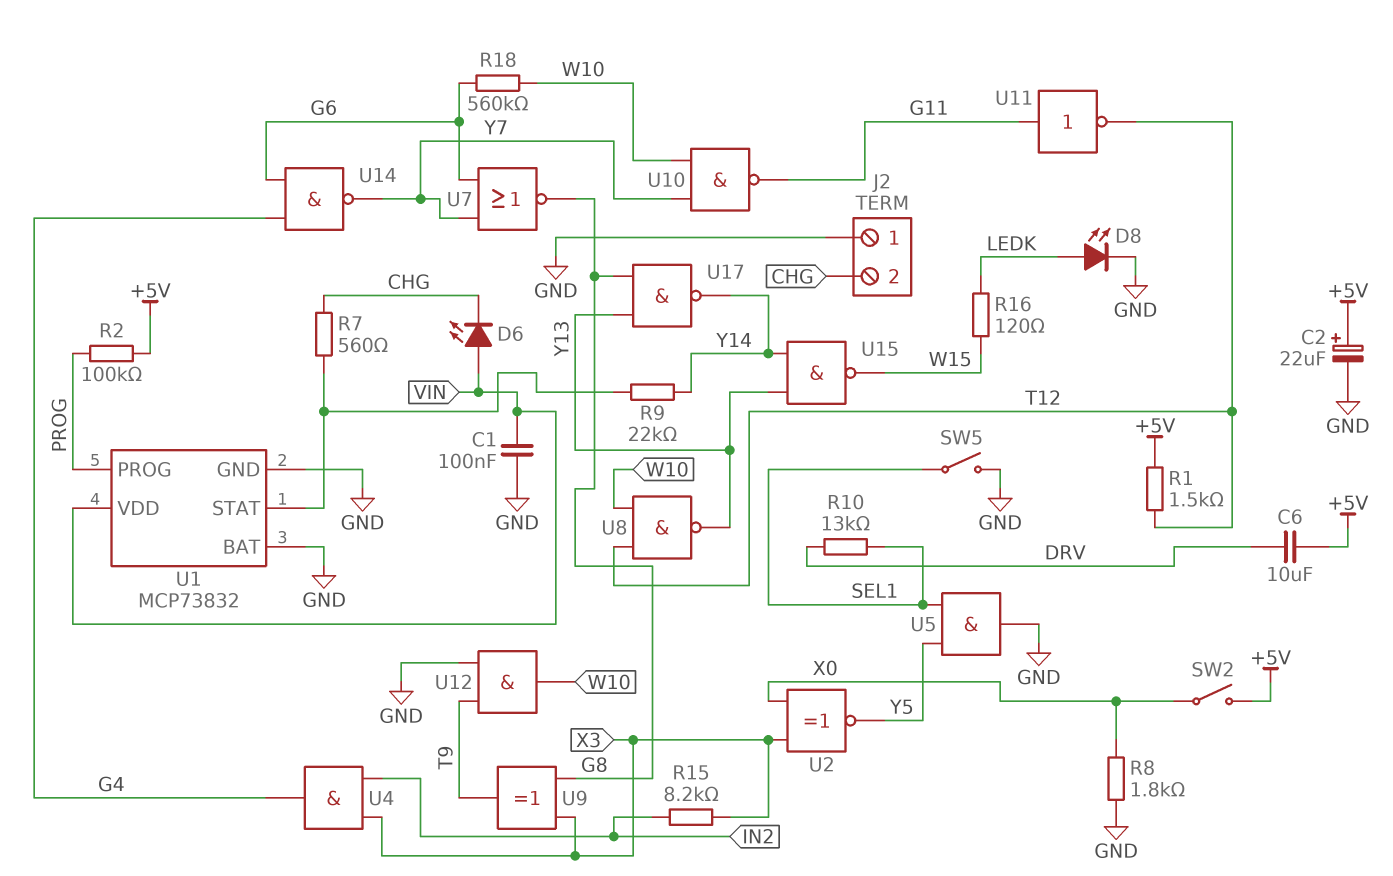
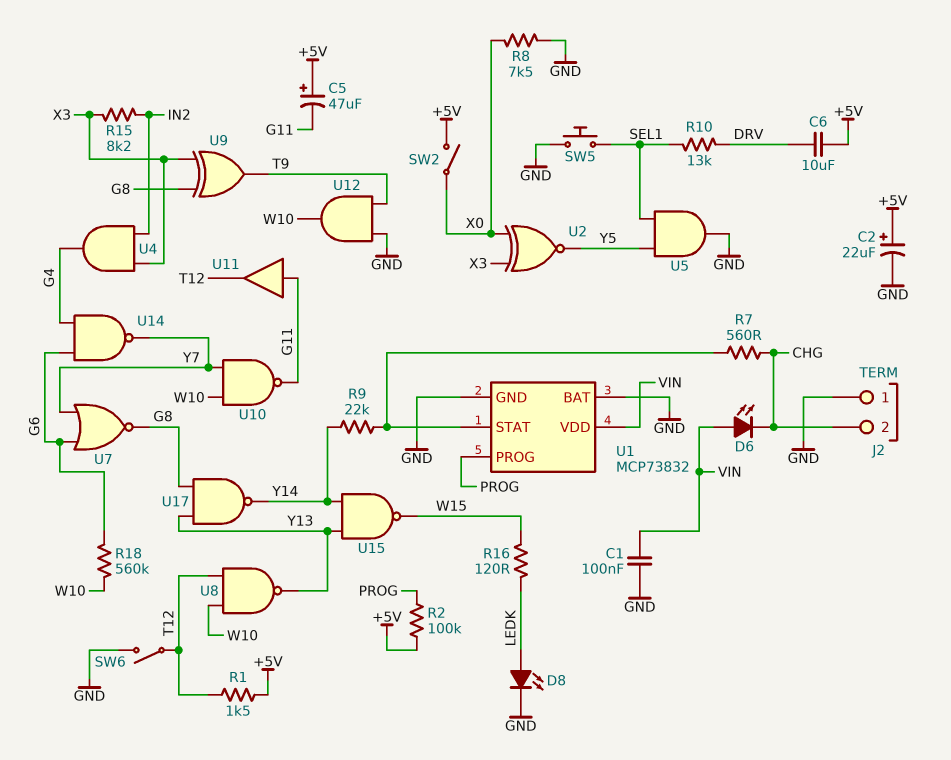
C5: none -> 47uF (plus +5V, minus G11)
R8: 1.8k (GND, X0) -> 7.5k (GND, X0)
SW5: switch (GND, SEL1) -> button (GND, SEL1)
SW6: none -> switch (GND, T12)
U11: NOT (in G11, out T12) -> buffer (in G11, out T12)

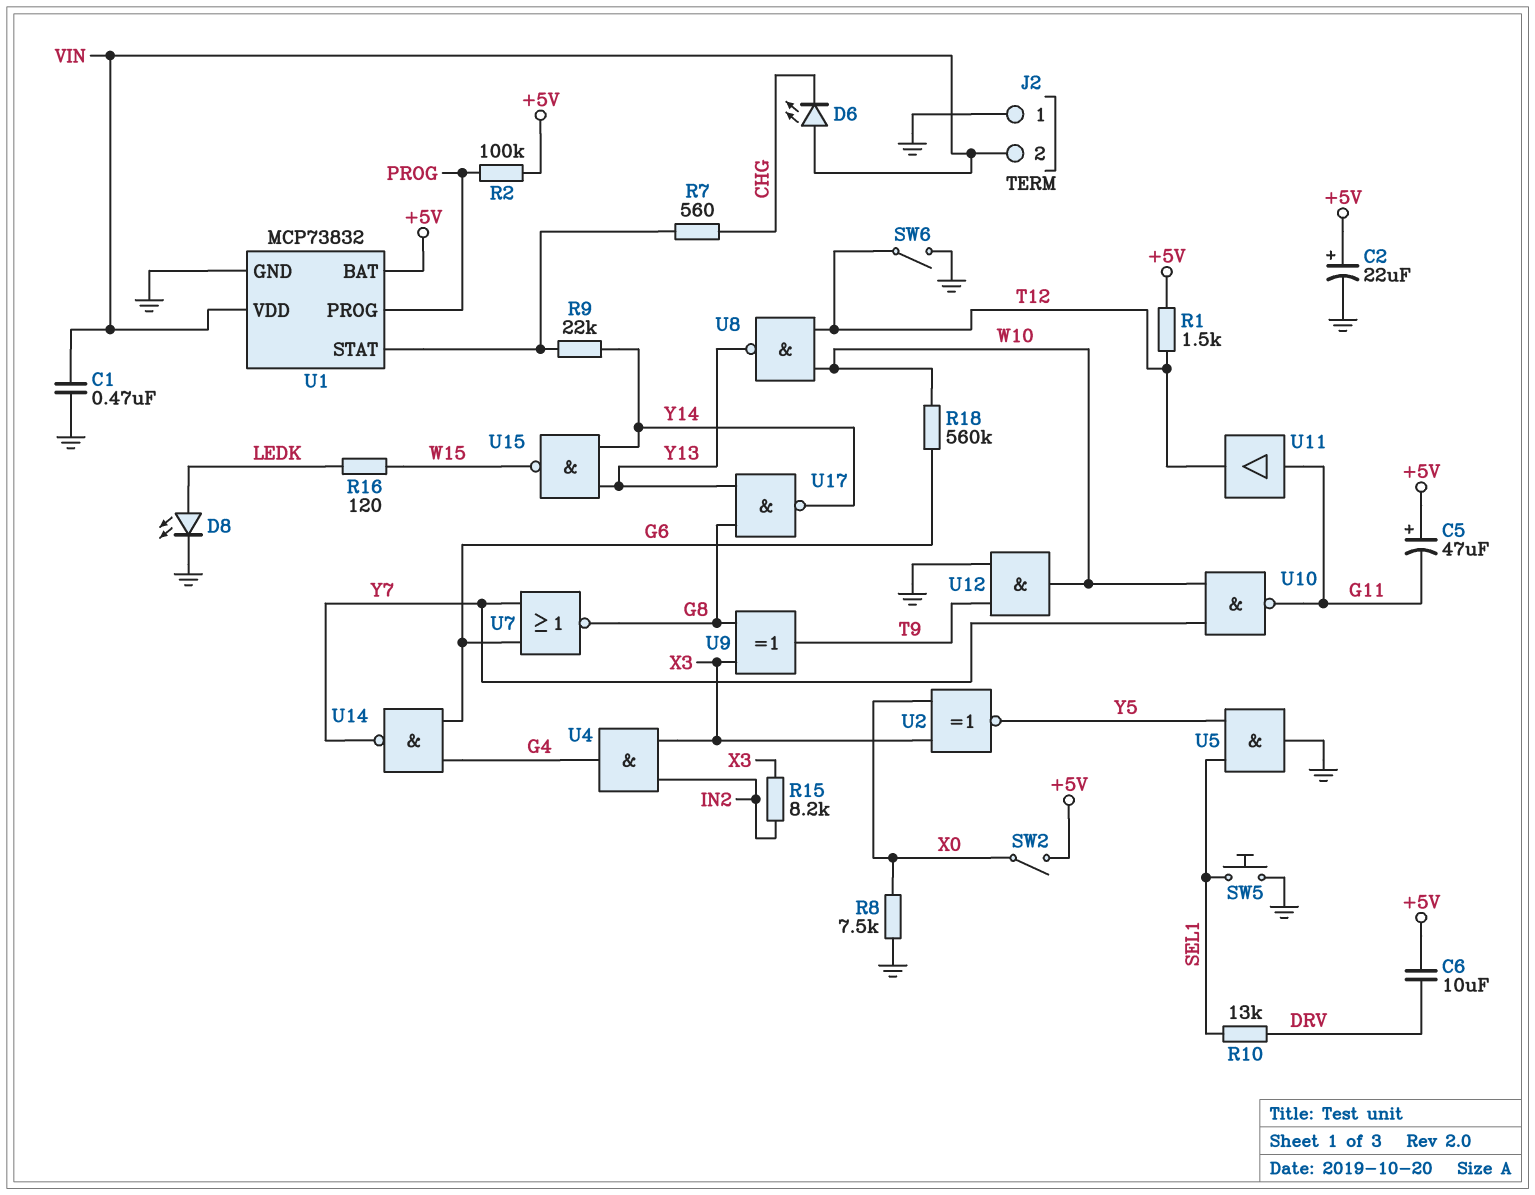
C1: 100nF (GND, VIN) -> 470nF (GND, VIN)
J2 pin 2: CHG -> VIN
U1 pin BAT: GND -> +5V

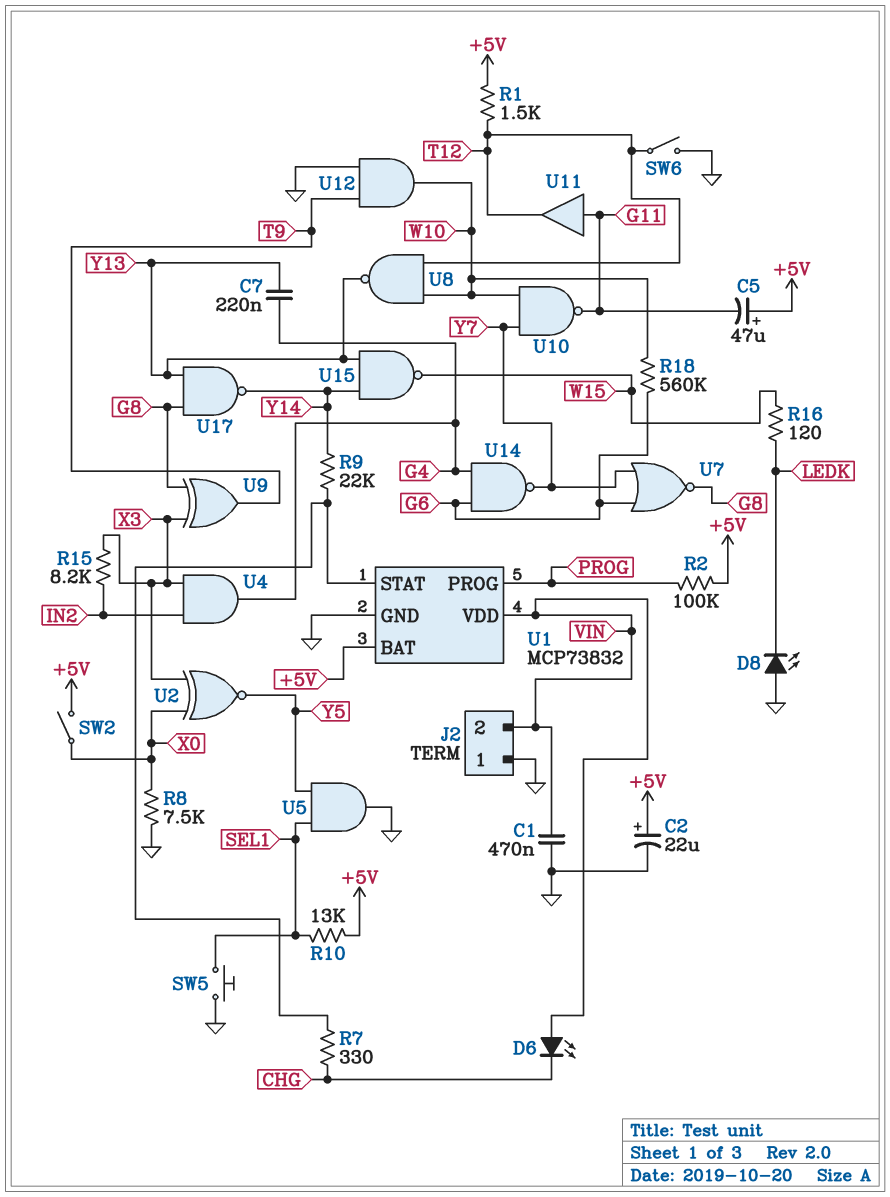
C6: 10uF (+5V, DRV) -> none
C7: none -> 220nF (G4, Y13)
D8: LED (A LEDK, K GND) -> LED (A GND, K LEDK)
R7: 560 (CHG, U1/STAT) -> 330 (CHG, U1/STAT)
R10: 13k (DRV, SEL1) -> 13k (+5V, SEL1)

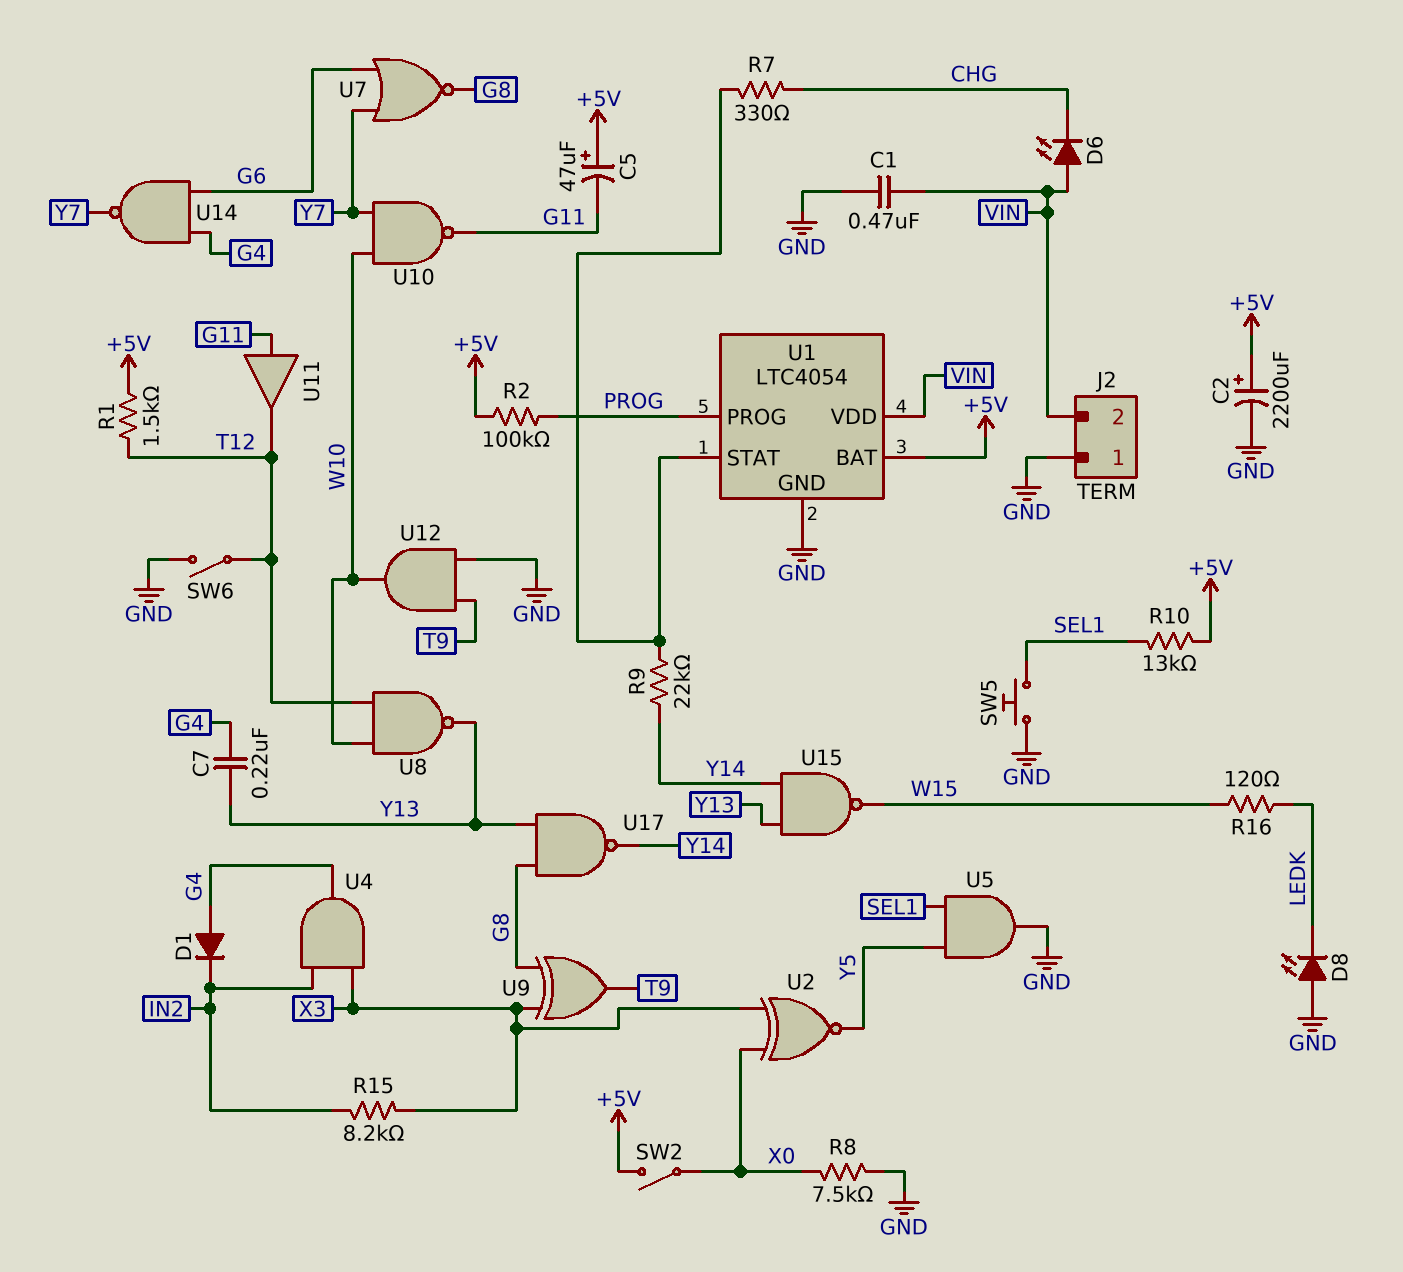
C2: 22uF (plus +5V, minus GND) -> 2200uF (plus +5V, minus GND)
D1: none -> diode (A G4, K IN2)
R18: 560k (G6, W10) -> none
U1: MCP73832 -> LTC4054

